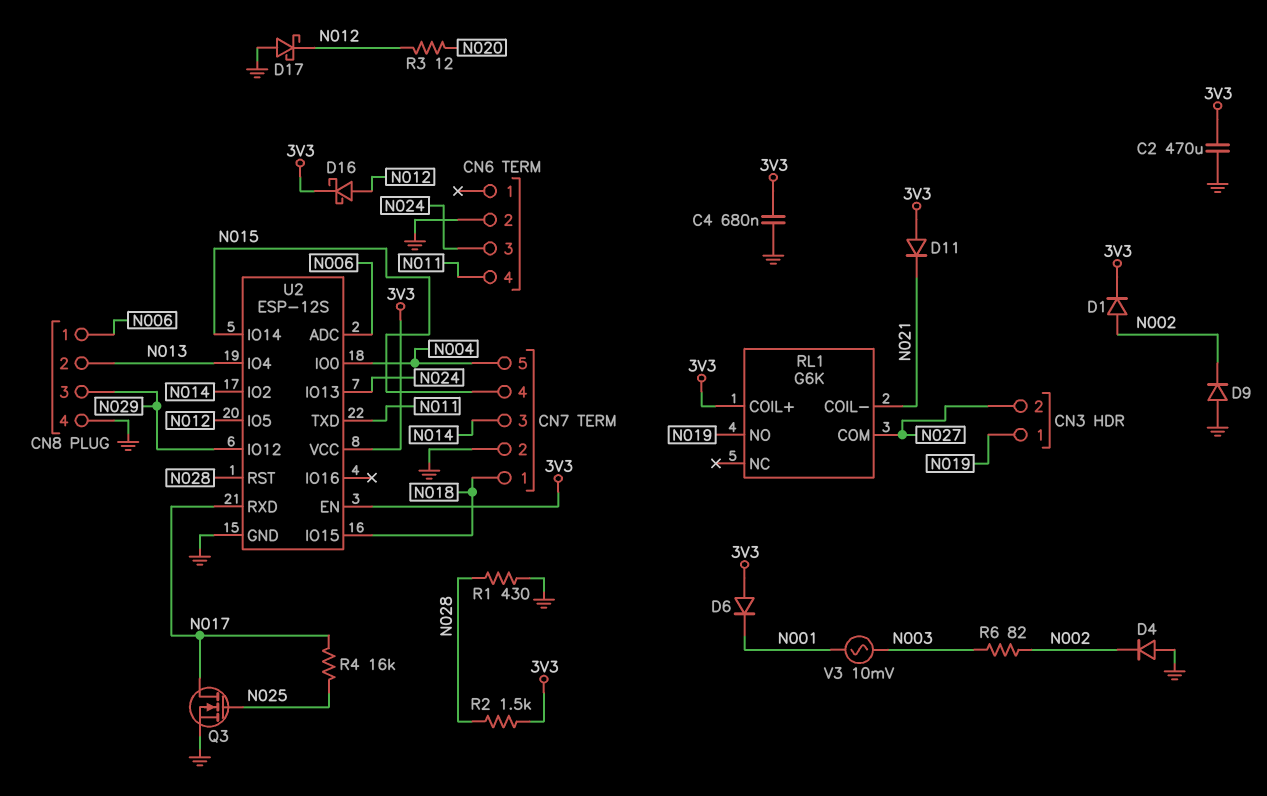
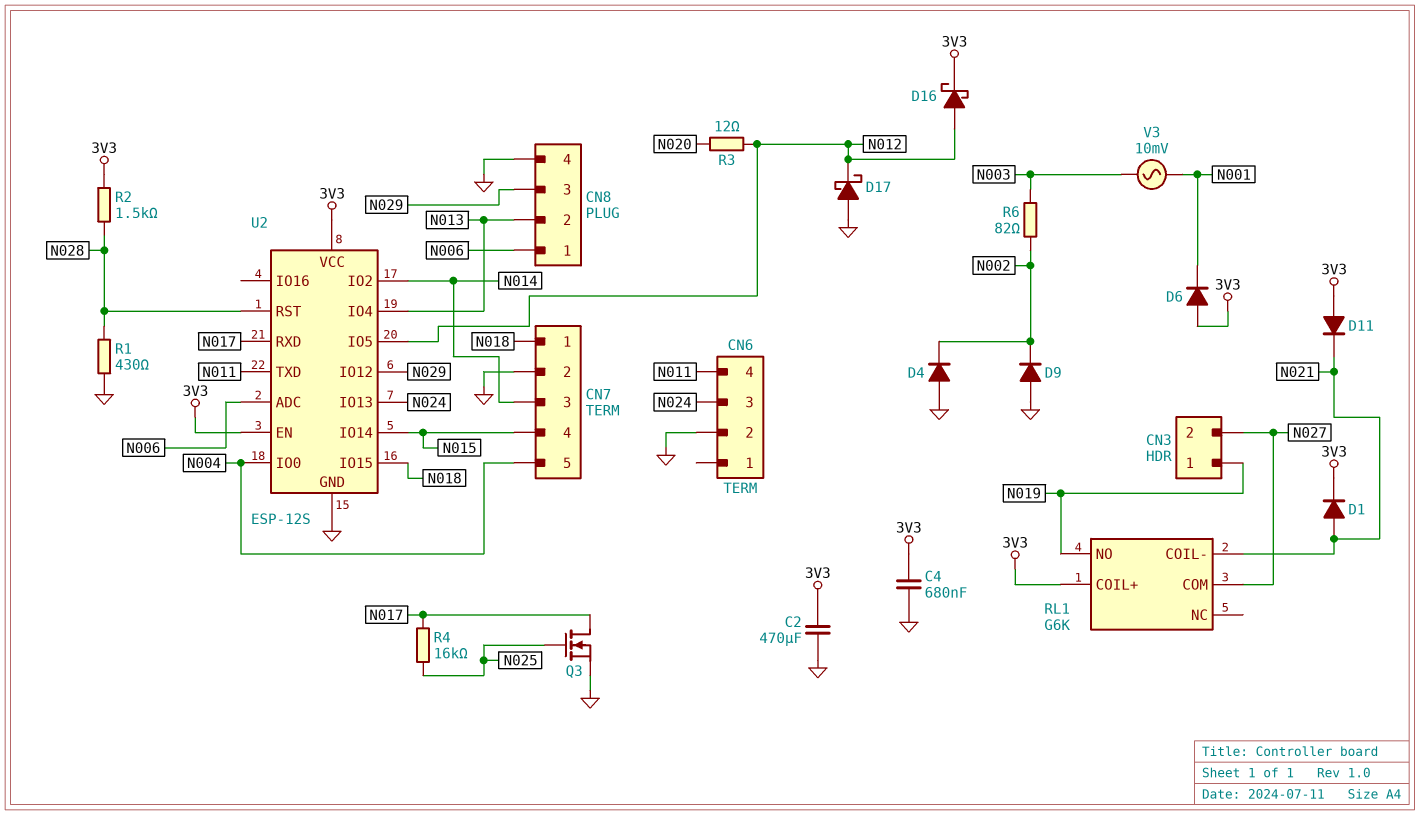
D1: diode (A N002, K 3V3) -> diode (A N021, K 3V3)

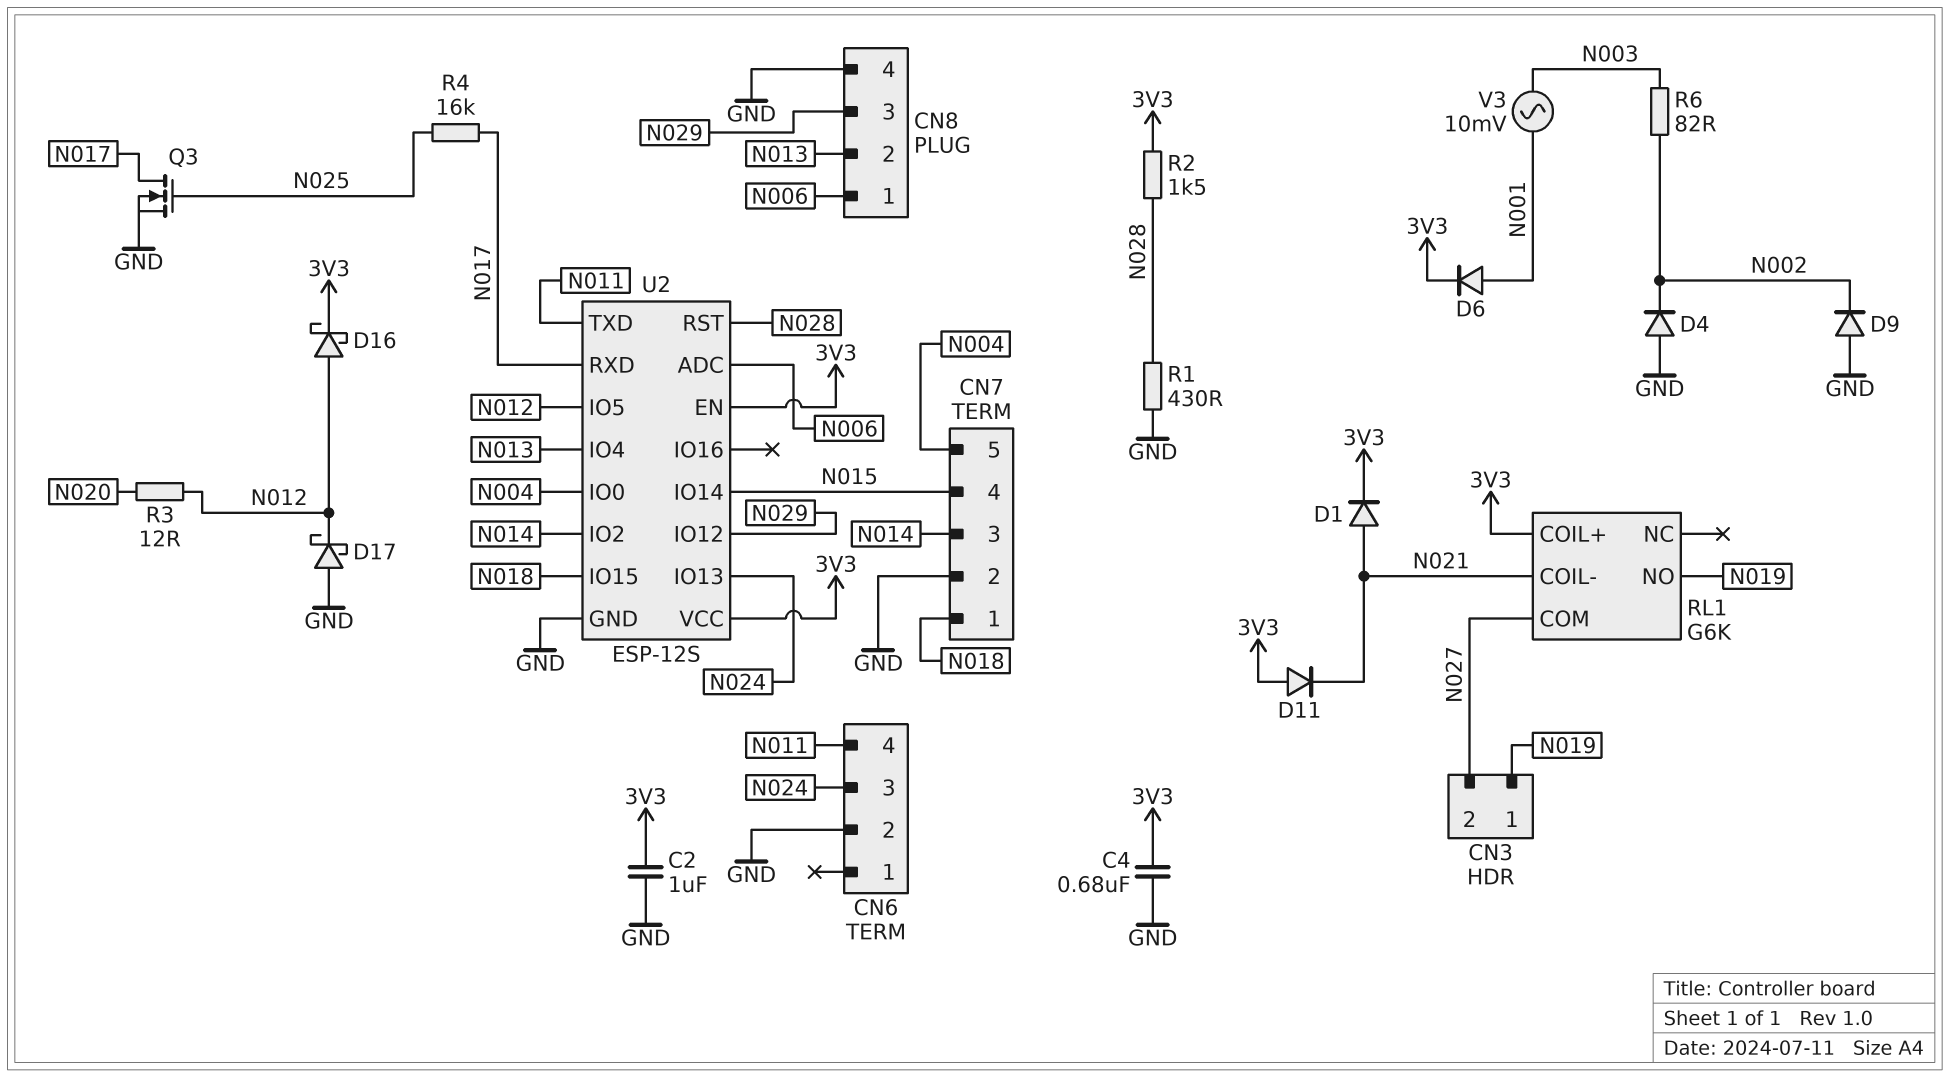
C2: 470uF (3V3, GND) -> 1uF (3V3, GND)
D6: diode (A 3V3, K N001) -> diode (A N001, K 3V3)

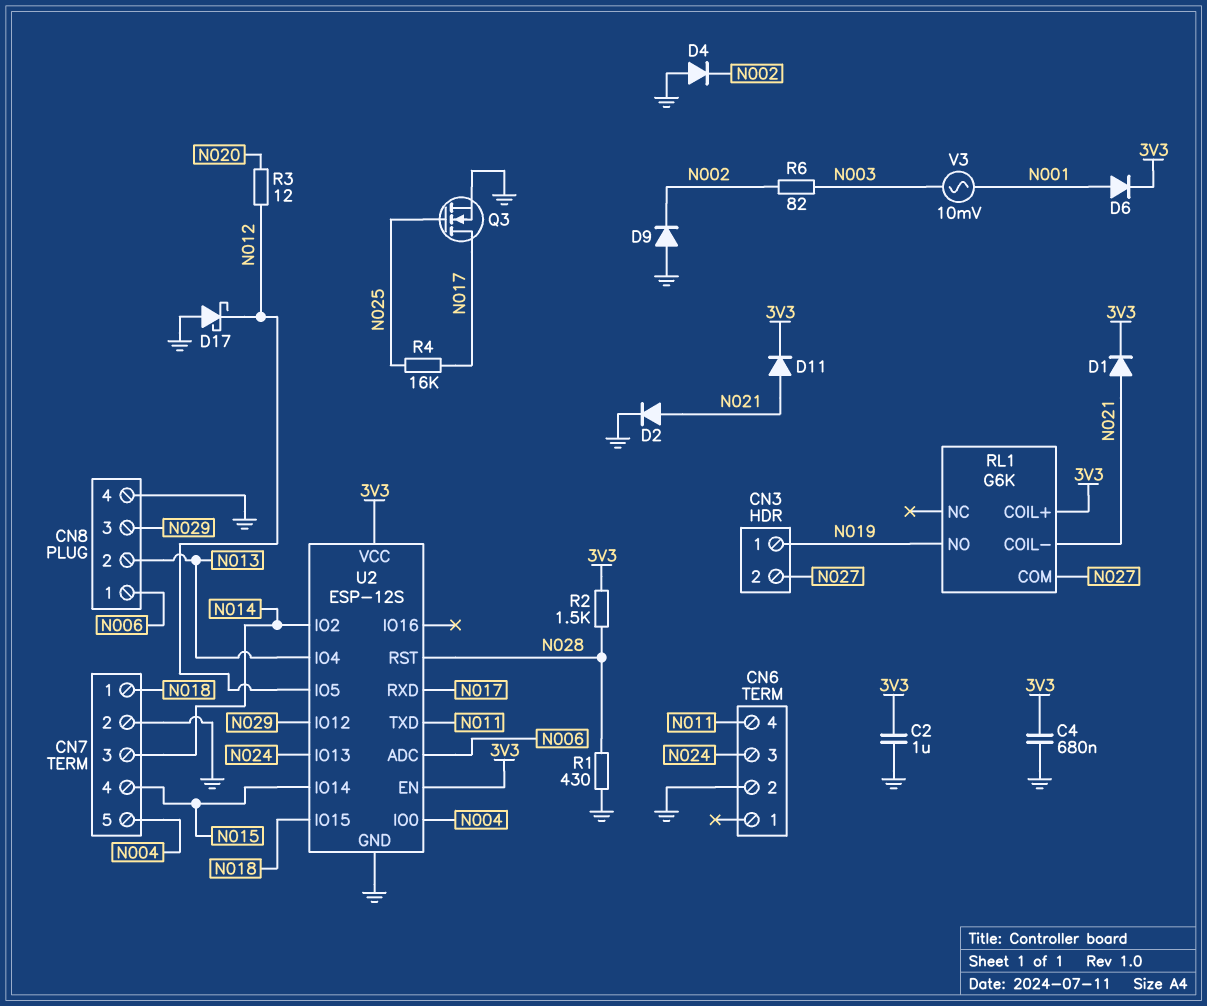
D2: none -> diode (A N021, K GND)
D11: diode (A 3V3, K N021) -> diode (A N021, K 3V3)
D16: schottky (A N012, K 3V3) -> none

